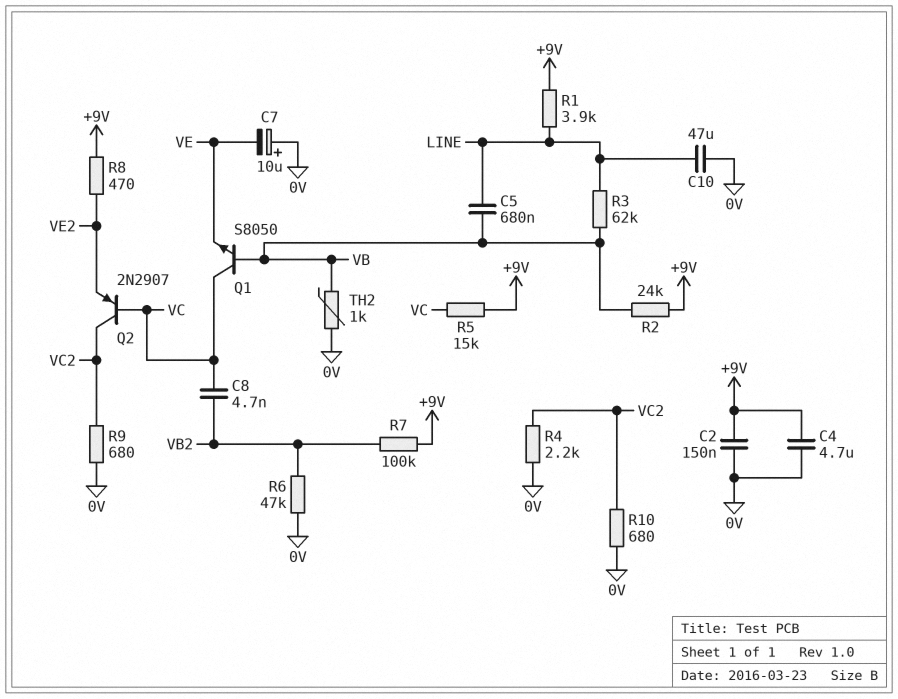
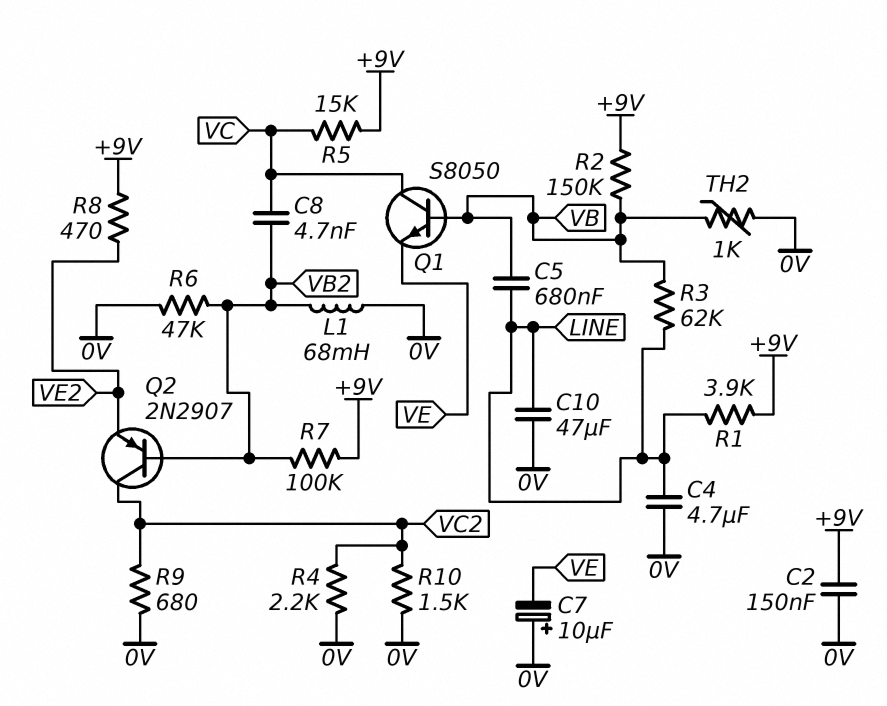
C4: 4.7uF (+9V, 0V) -> 4.7uF (0V, LINE)
L1: none -> 68mH (0V, VB2)
Q2: PNP 2N2907 (B VC, C VC2, E VE2) -> PNP 2N2907 (B VB2, C VC2, E VE2)
R2: 24k (+9V, VB) -> 150k (+9V, VB)
R10: 680 (0V, VC2) -> 1.5k (0V, VC2)

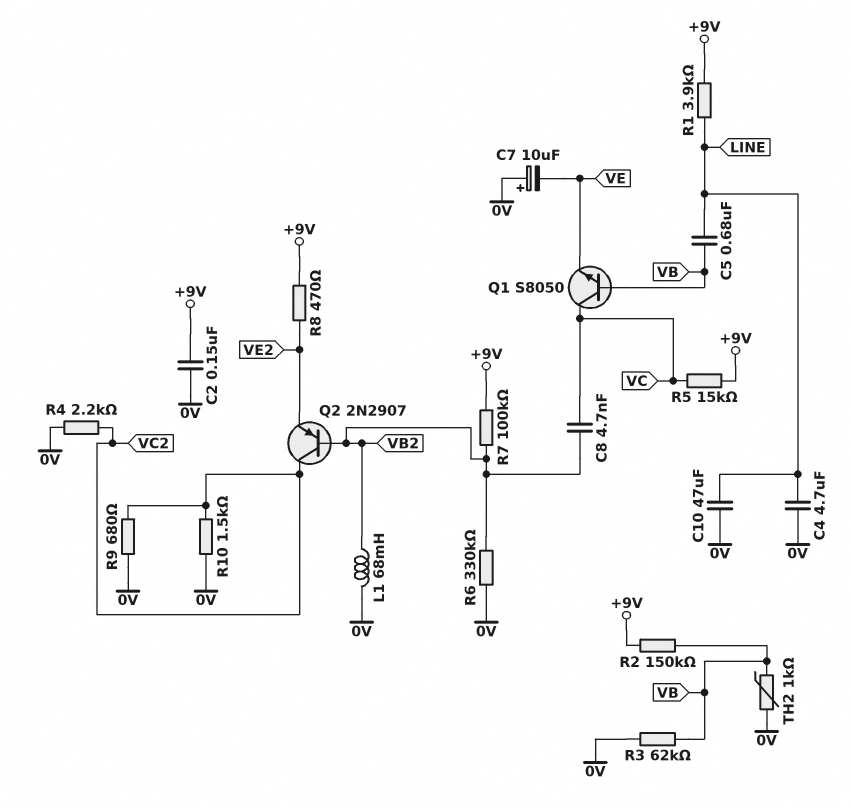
R3: 62k (LINE, VB) -> 62k (0V, VB)
R6: 47k (0V, VB2) -> 330k (0V, VB2)

